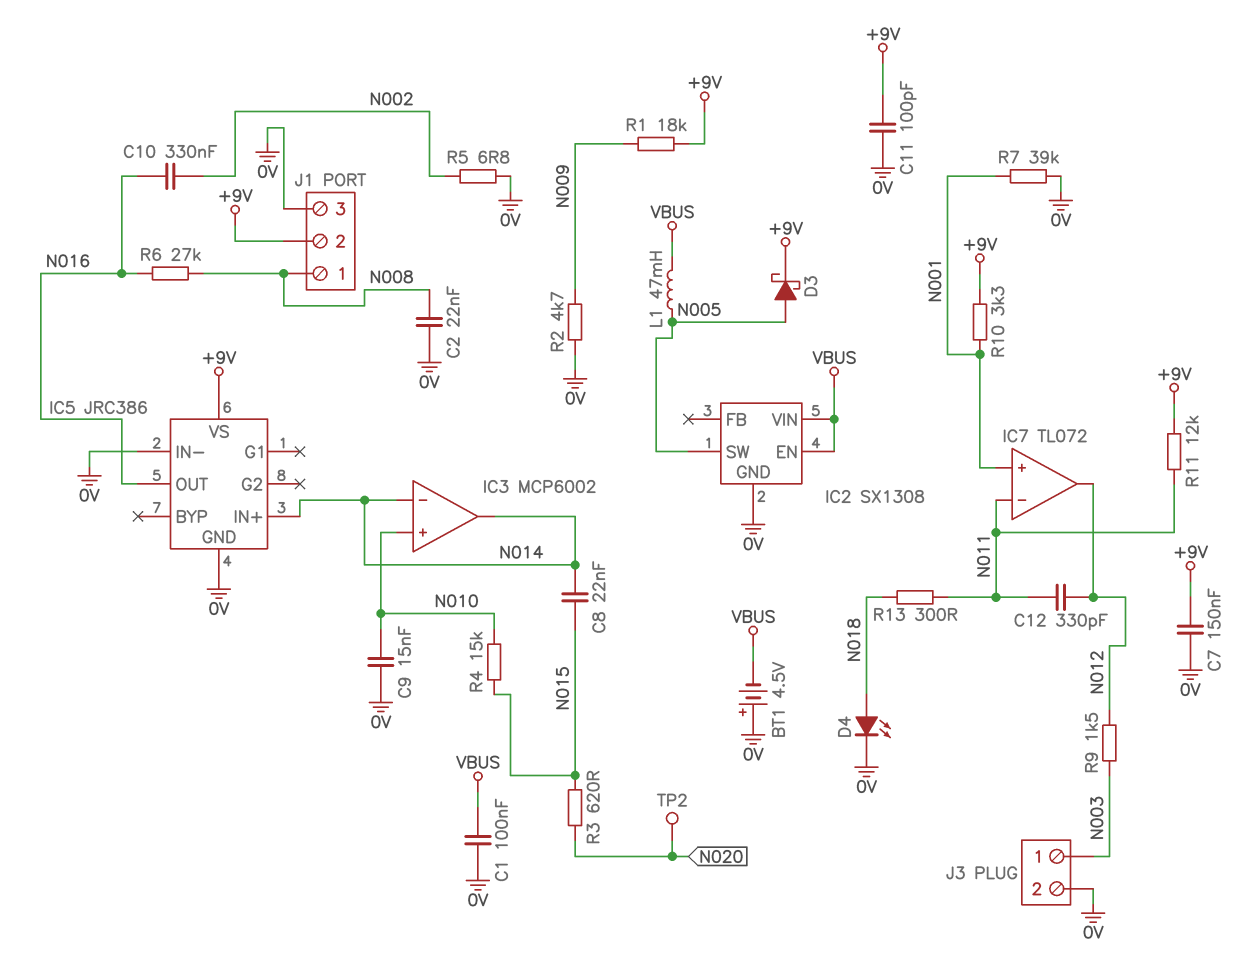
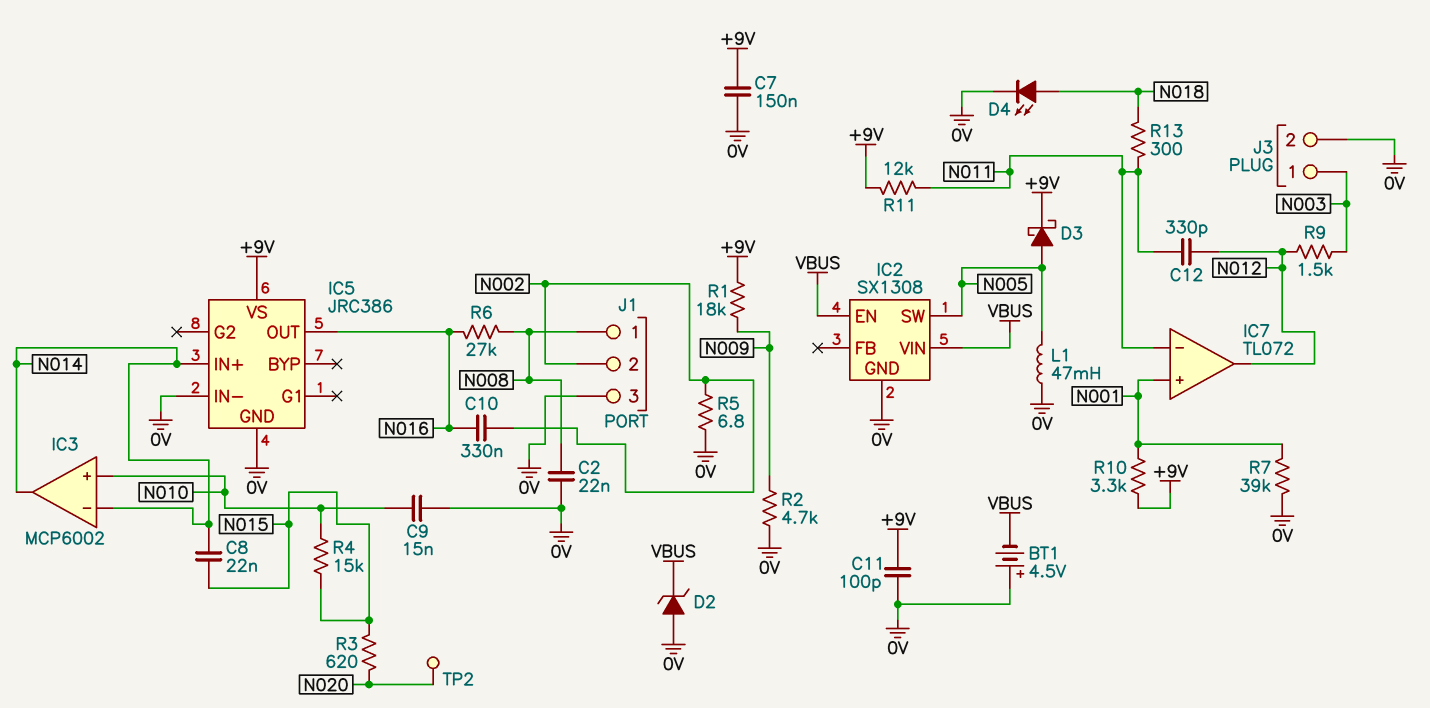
C1: 100nF (0V, VBUS) -> none
D2: none -> zener (A 0V, K VBUS)
J1 pin 2: +9V -> N002
L1: 47mH (N005, VBUS) -> 47mH (0V, N005)

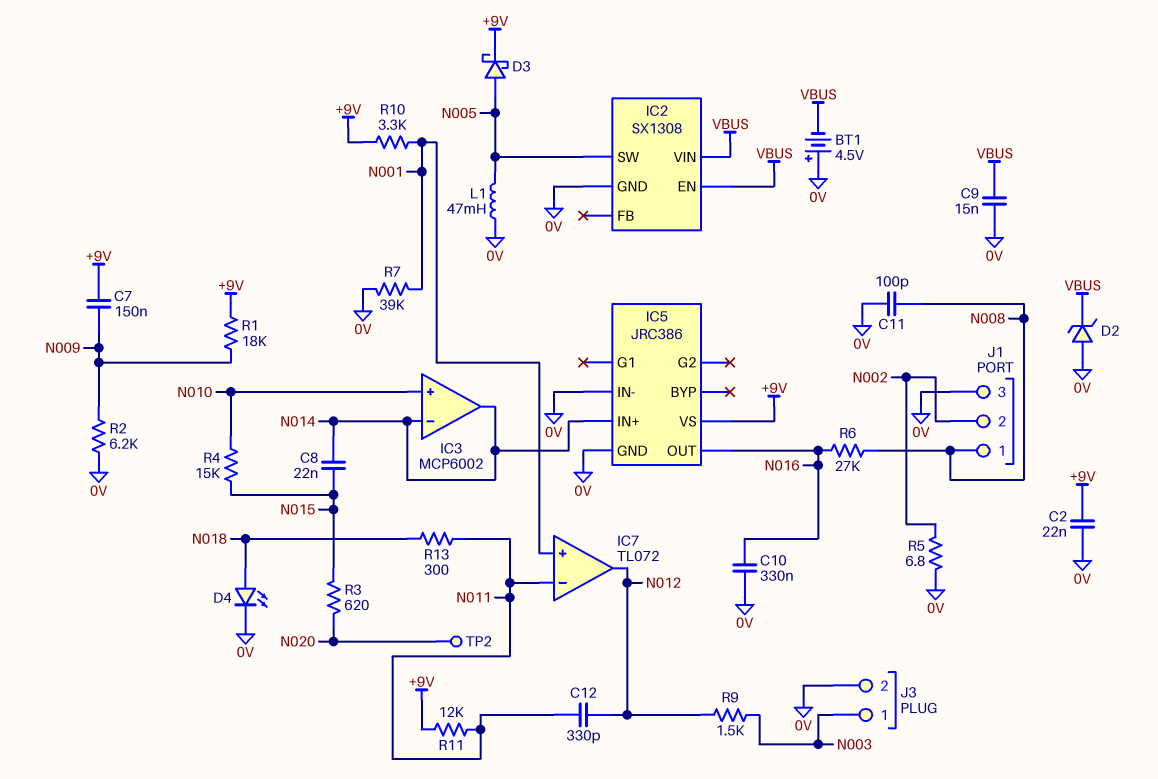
C2: 22nF (0V, N008) -> 22nF (+9V, 0V)
C7: 150nF (+9V, 0V) -> 150nF (+9V, N009)
C9: 15nF (0V, N010) -> 15nF (0V, VBUS)
C10: 330nF (N002, N016) -> 330nF (0V, N016)
C11: 100pF (+9V, 0V) -> 100pF (0V, N008)
R2: 4.7k (0V, N009) -> 6.2k (0V, N009)

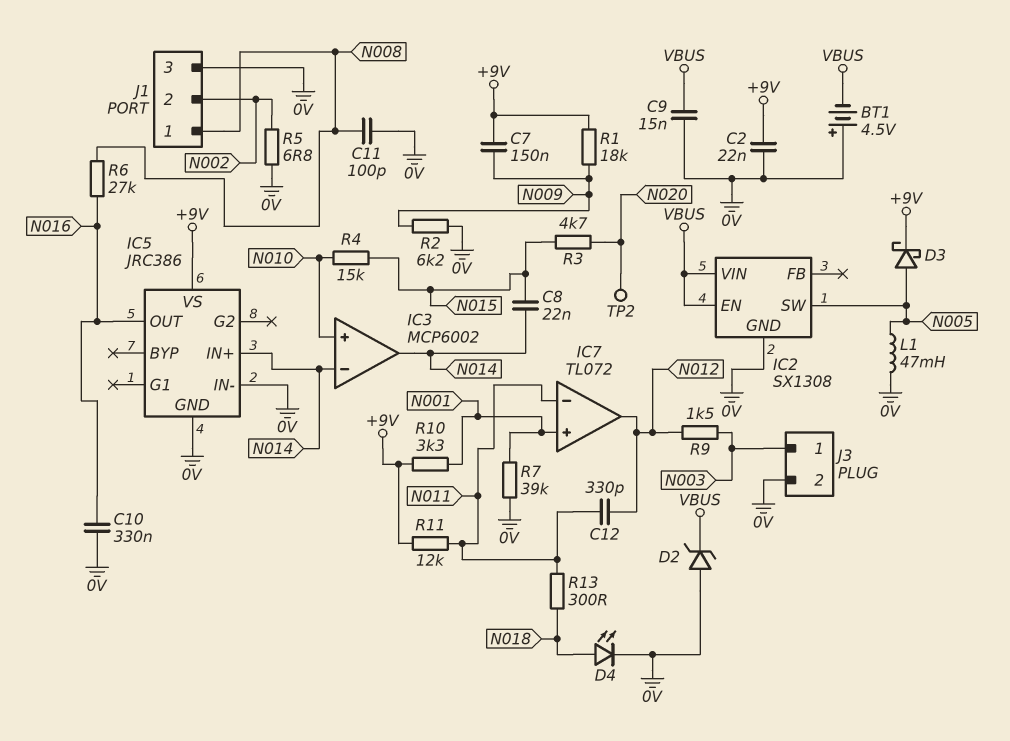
R3: 620 (N015, N020) -> 4.7k (N015, N020)

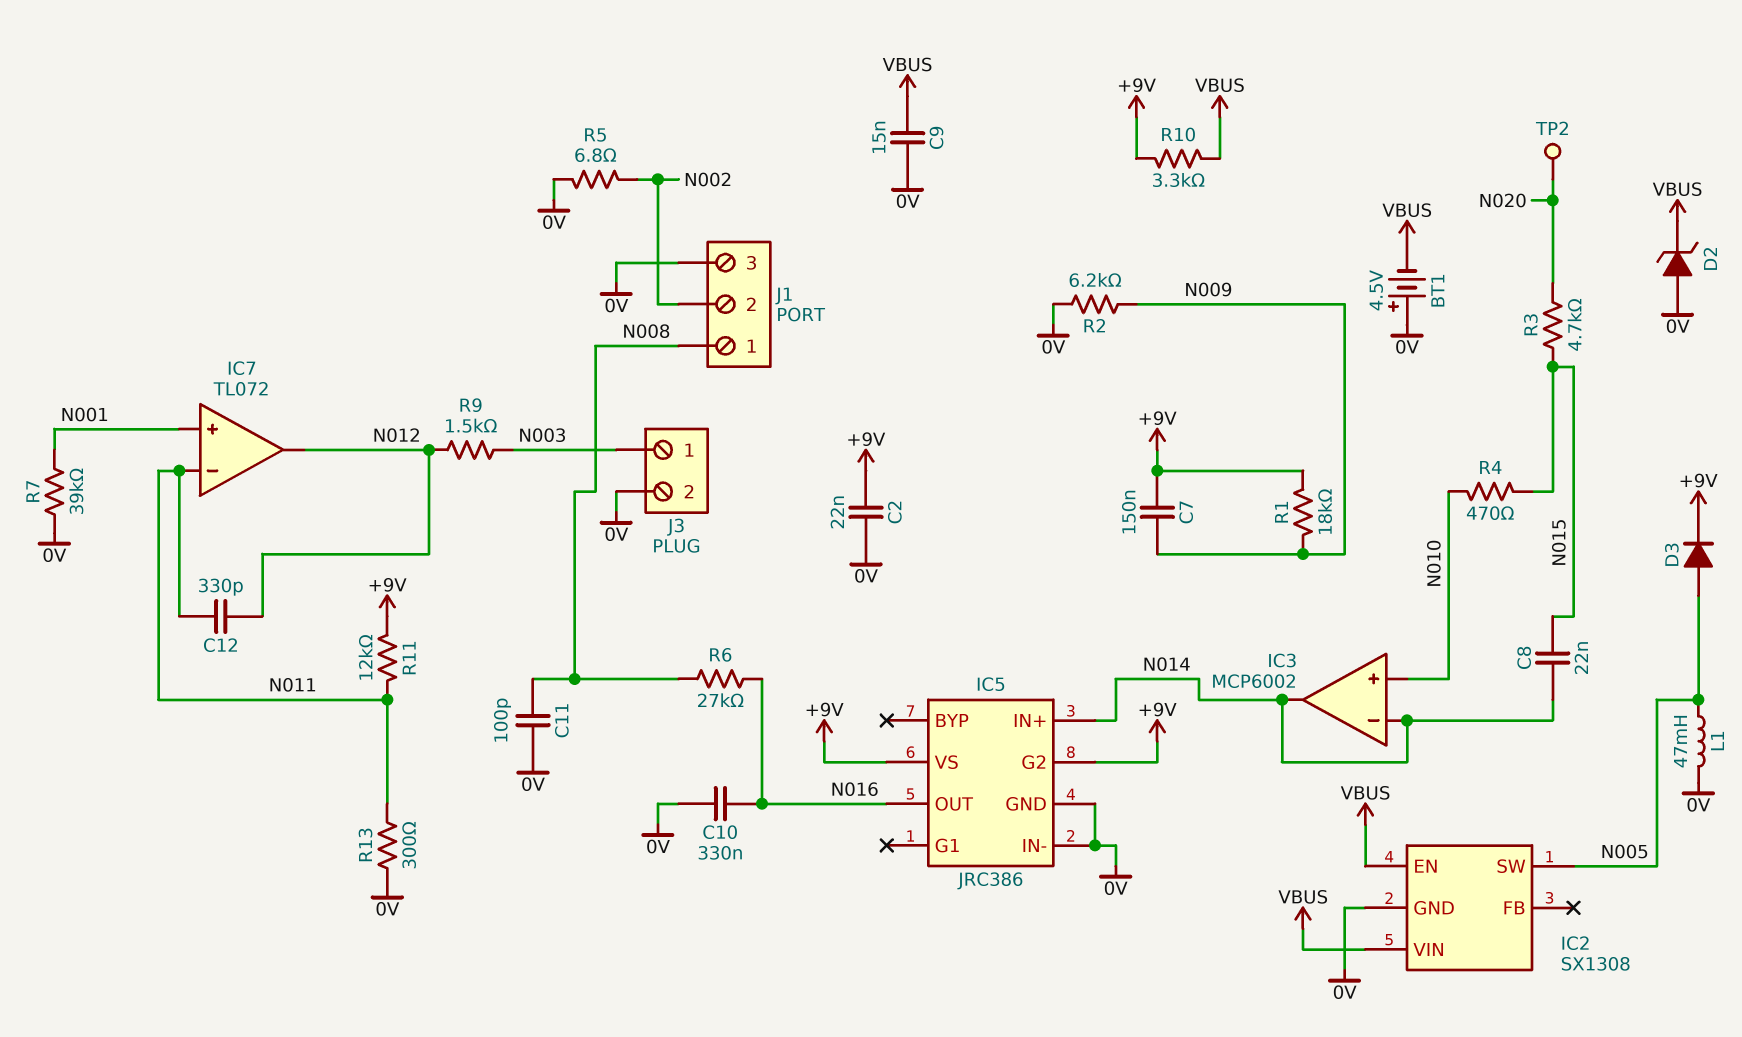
D3: schottky (A N005, K +9V) -> diode (A N005, K +9V)
D4: LED (A N018, K 0V) -> none
IC5 pin G2: none -> +9V
R4: 15k (N010, N015) -> 470 (N010, N015)
R10: 3.3k (+9V, N001) -> 3.3k (+9V, VBUS)
R13: 300 (N011, N018) -> 300 (0V, N011)

